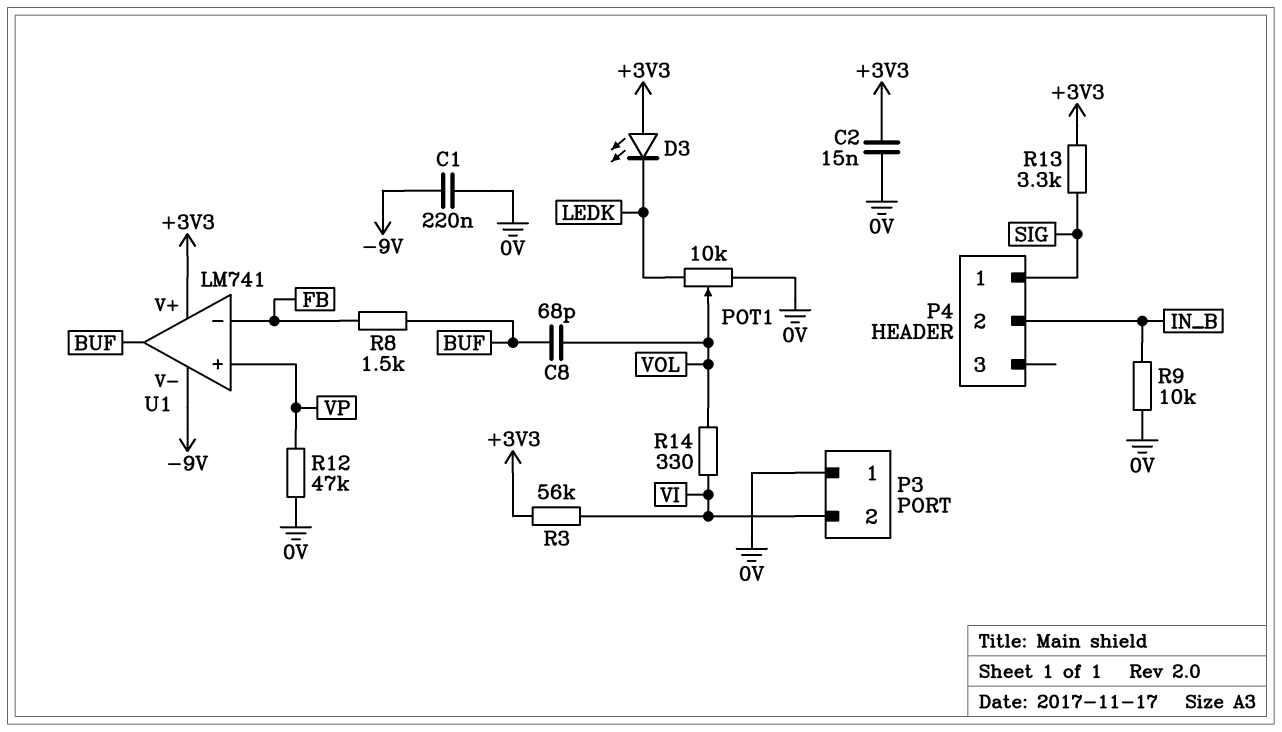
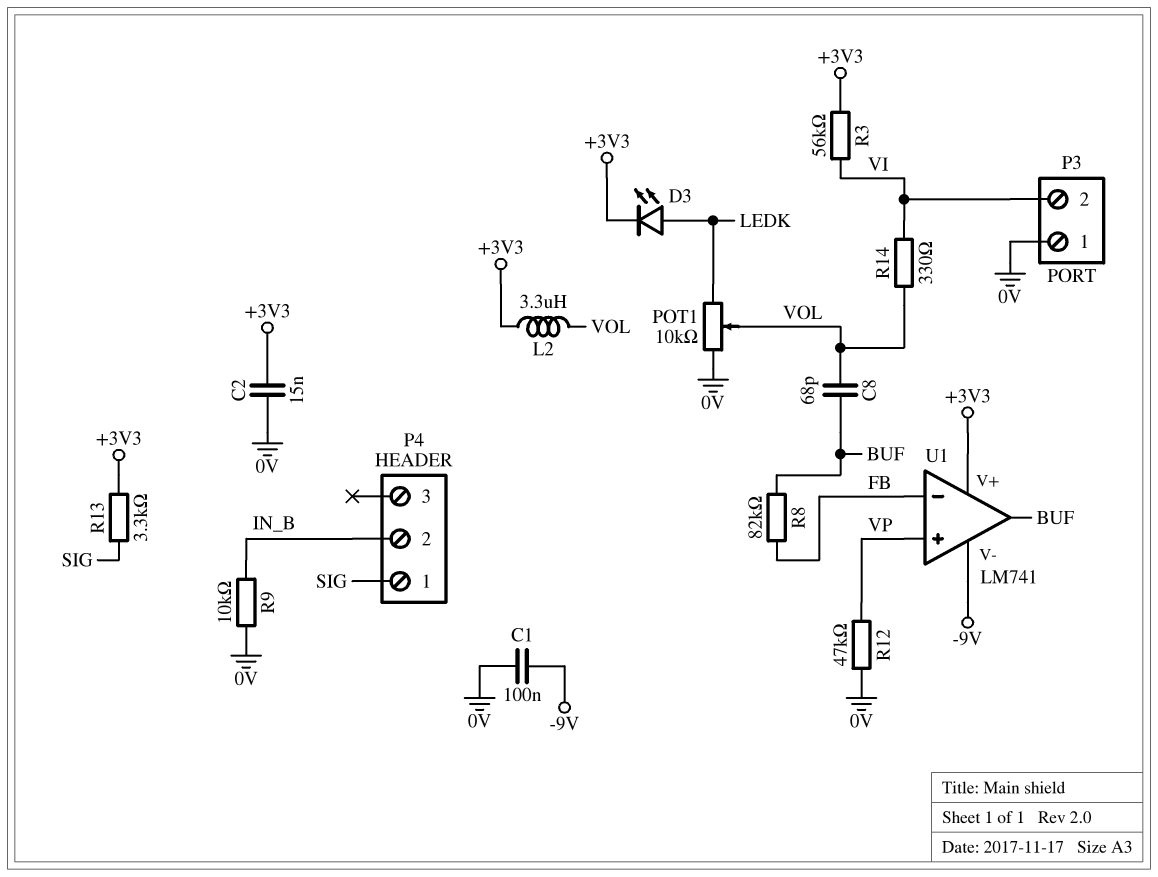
C1: 220nF (-9V, 0V) -> 100nF (-9V, 0V)
D3: LED (A +3V3, K LEDK) -> LED (A LEDK, K +3V3)
L2: none -> 3.3uH (+3V3, VOL)
R8: 1.5k (BUF, FB) -> 82k (BUF, FB)

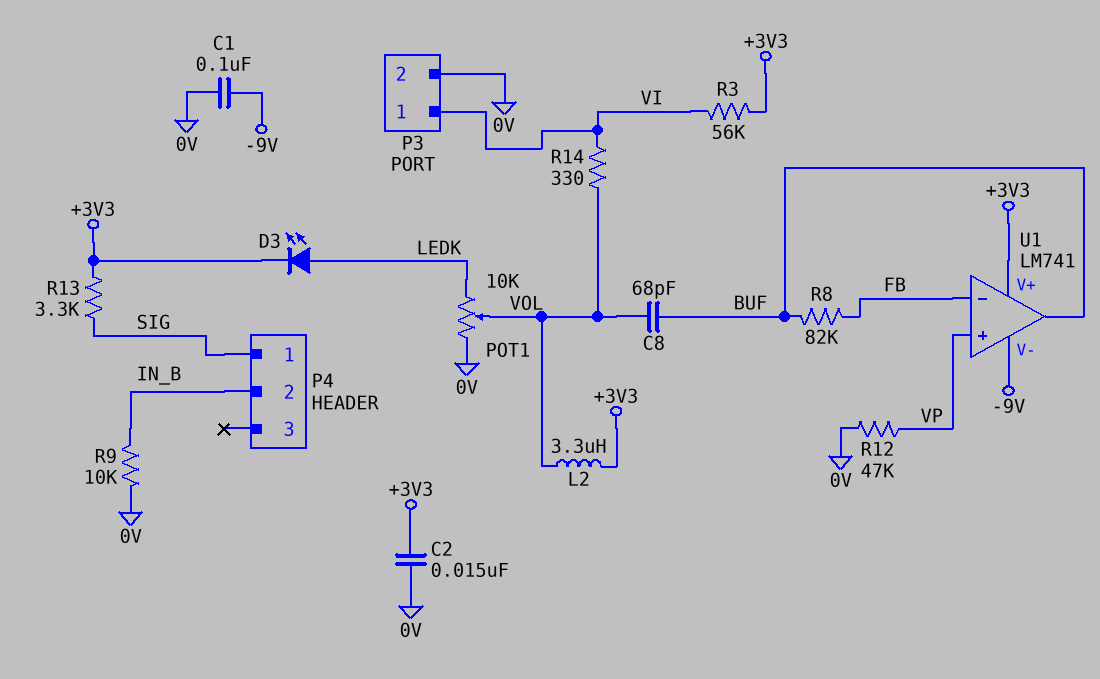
P3 pin 1: 0V -> VI
P3 pin 2: VI -> 0V

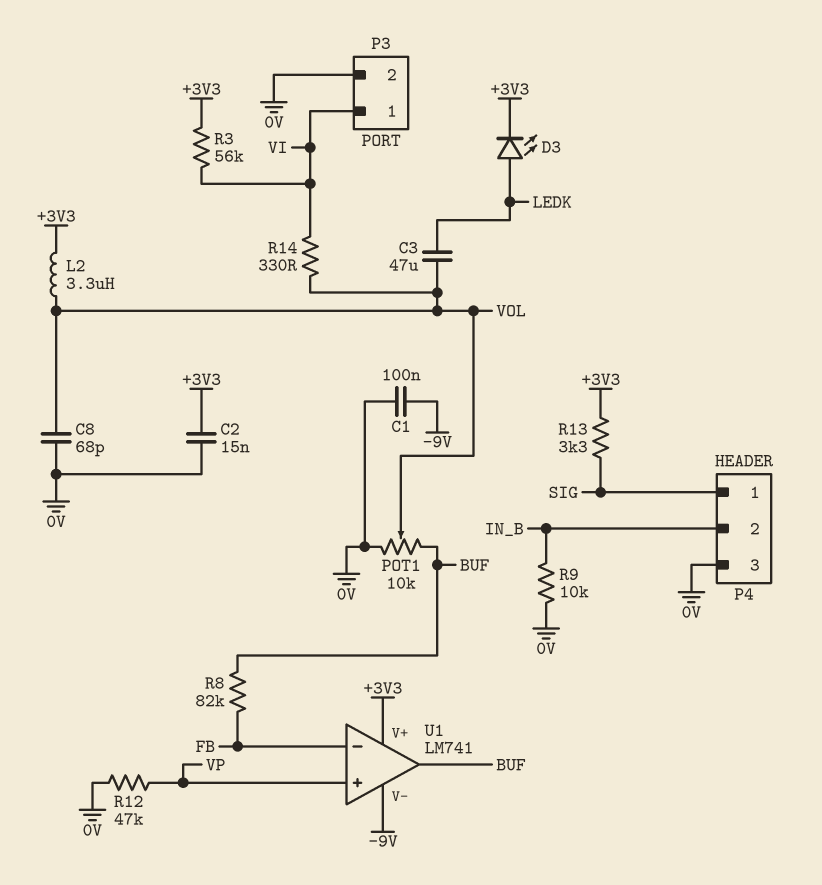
C3: none -> 47uF (LEDK, VOL)
C8: 68pF (BUF, VOL) -> 68pF (0V, VOL)
P4 pin 3: none -> 0V
POT1: 10k (0V, LEDK, wiper VOL) -> 10k (0V, BUF, wiper VOL)

